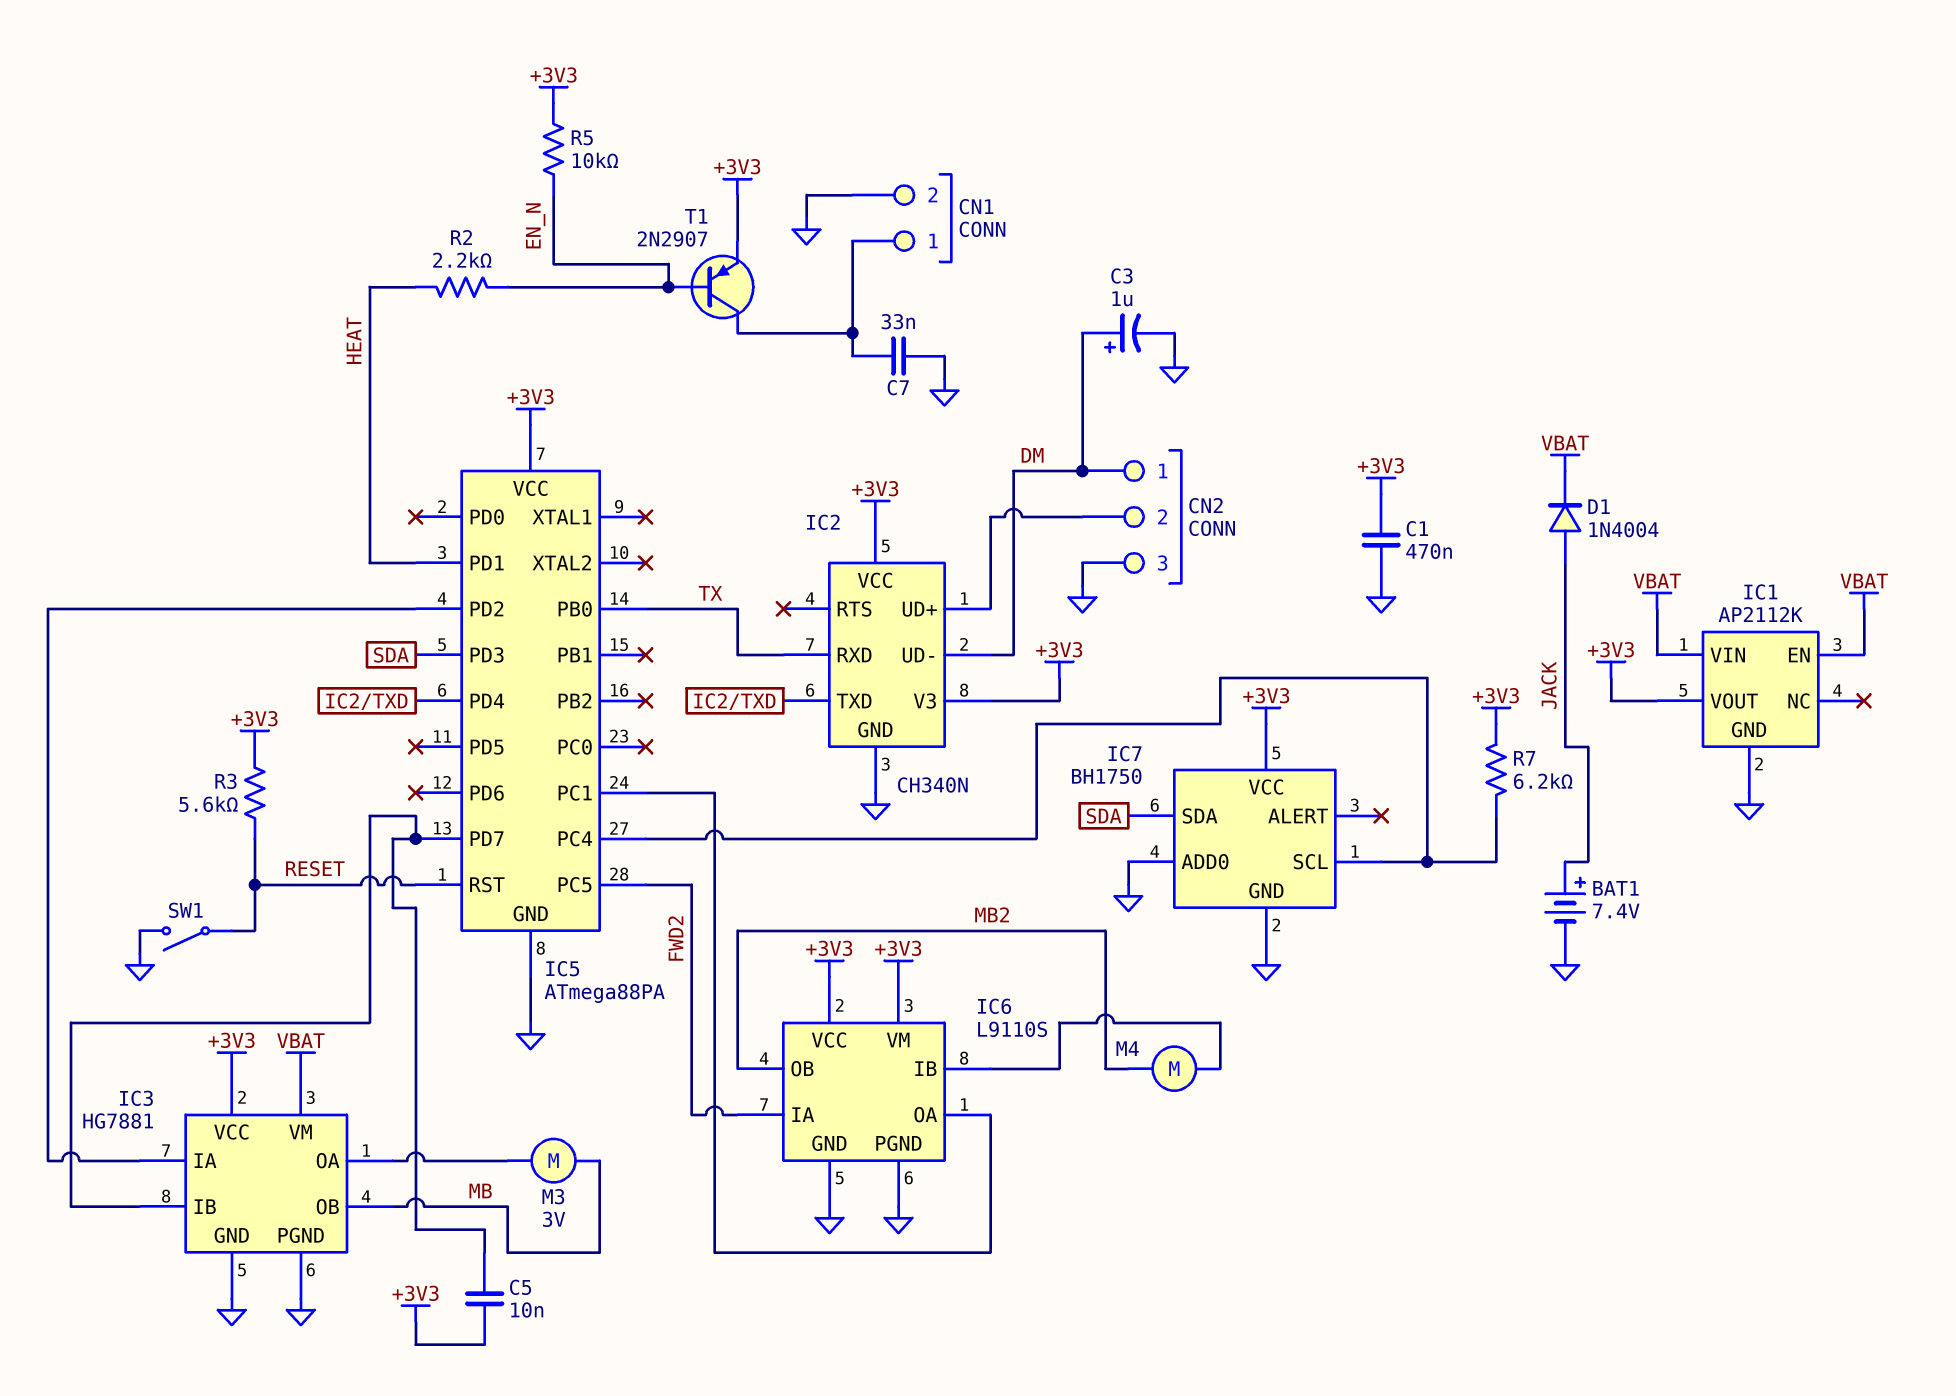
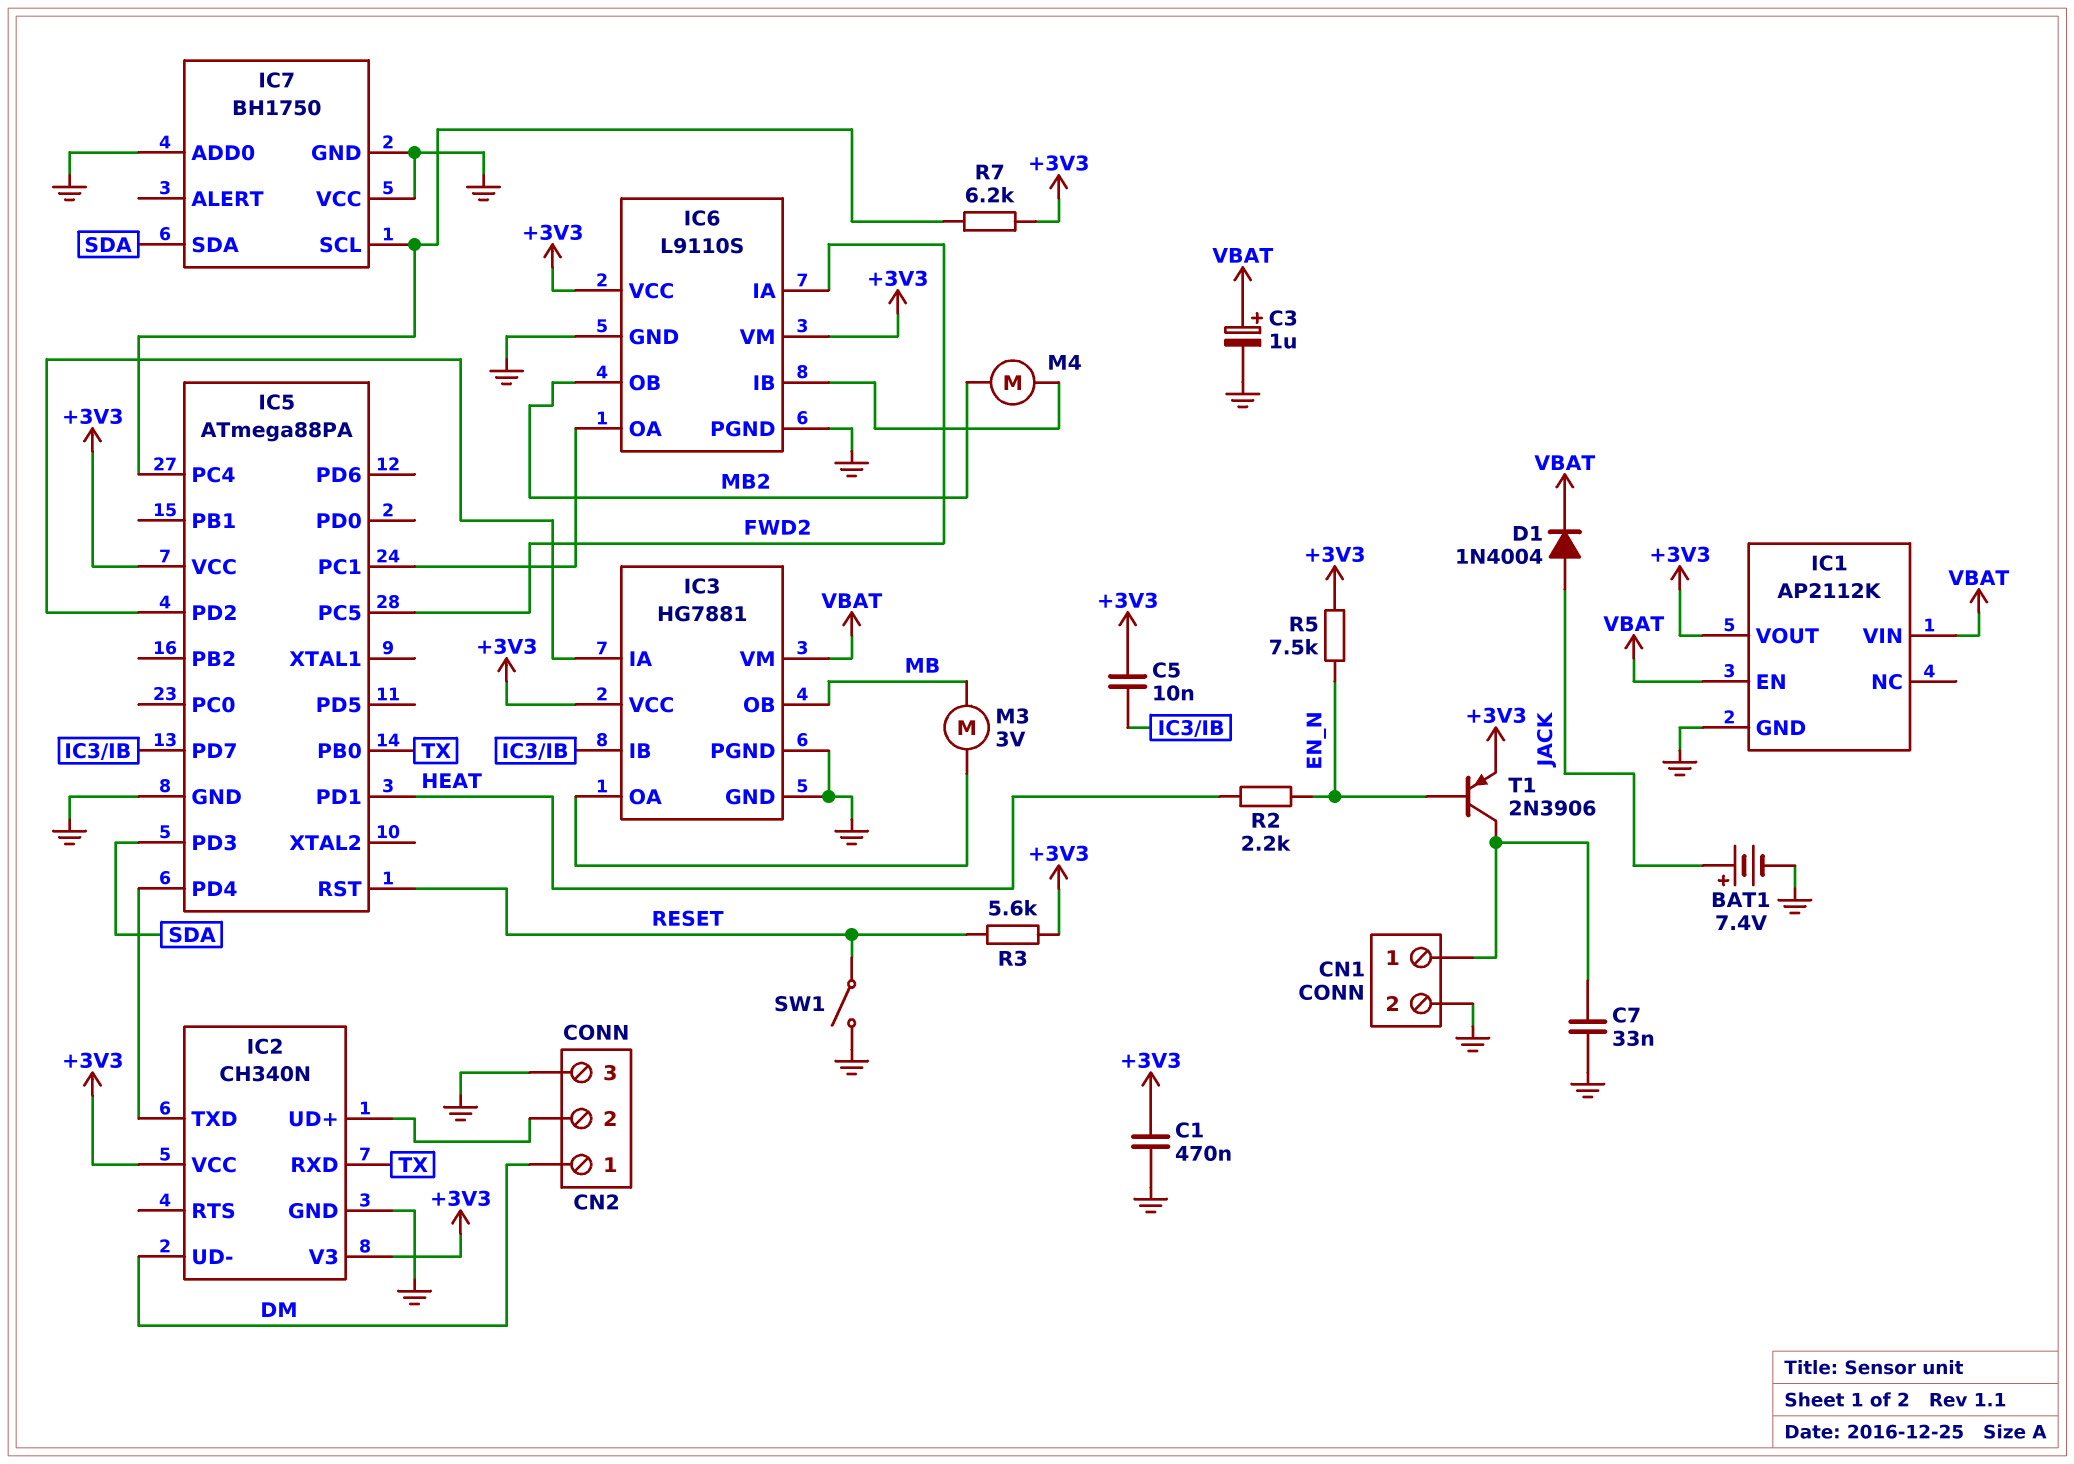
C3: 1uF (plus DM, minus GND) -> 1uF (plus VBAT, minus GND)
IC7 pin VCC: +3V3 -> GND
R5: 10k (+3V3, EN_N) -> 7.5k (+3V3, EN_N)
T1: PNP 2N2907 (B EN_N, C CN1/1, E +3V3) -> PNP 2N3906 (B EN_N, C CN1/1, E +3V3)

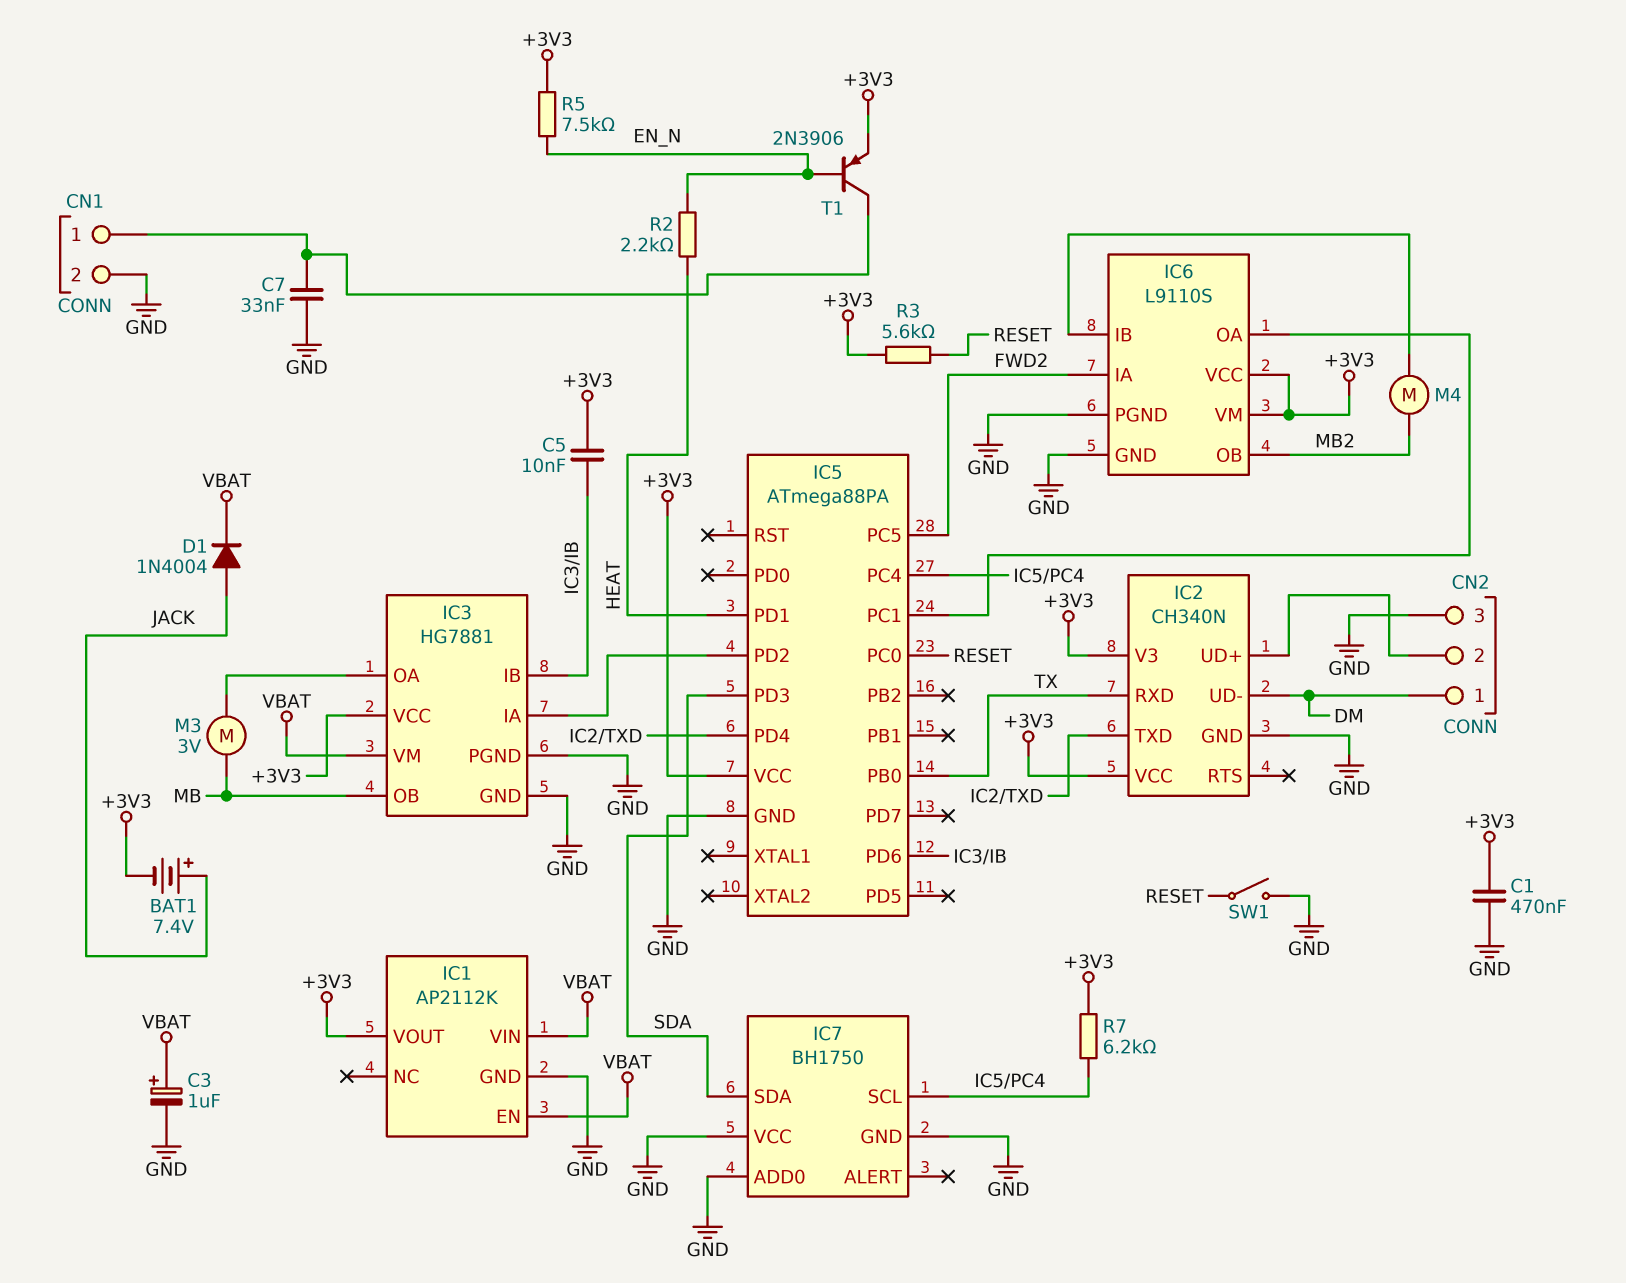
BAT1: 7.4V (plus JACK, minus GND) -> 7.4V (plus JACK, minus +3V3)
IC5 pin PC0: none -> RESET
IC5 pin PD6: none -> IC3/IB
IC5 pin PD7: IC3/IB -> none
IC5 pin RST: RESET -> none

